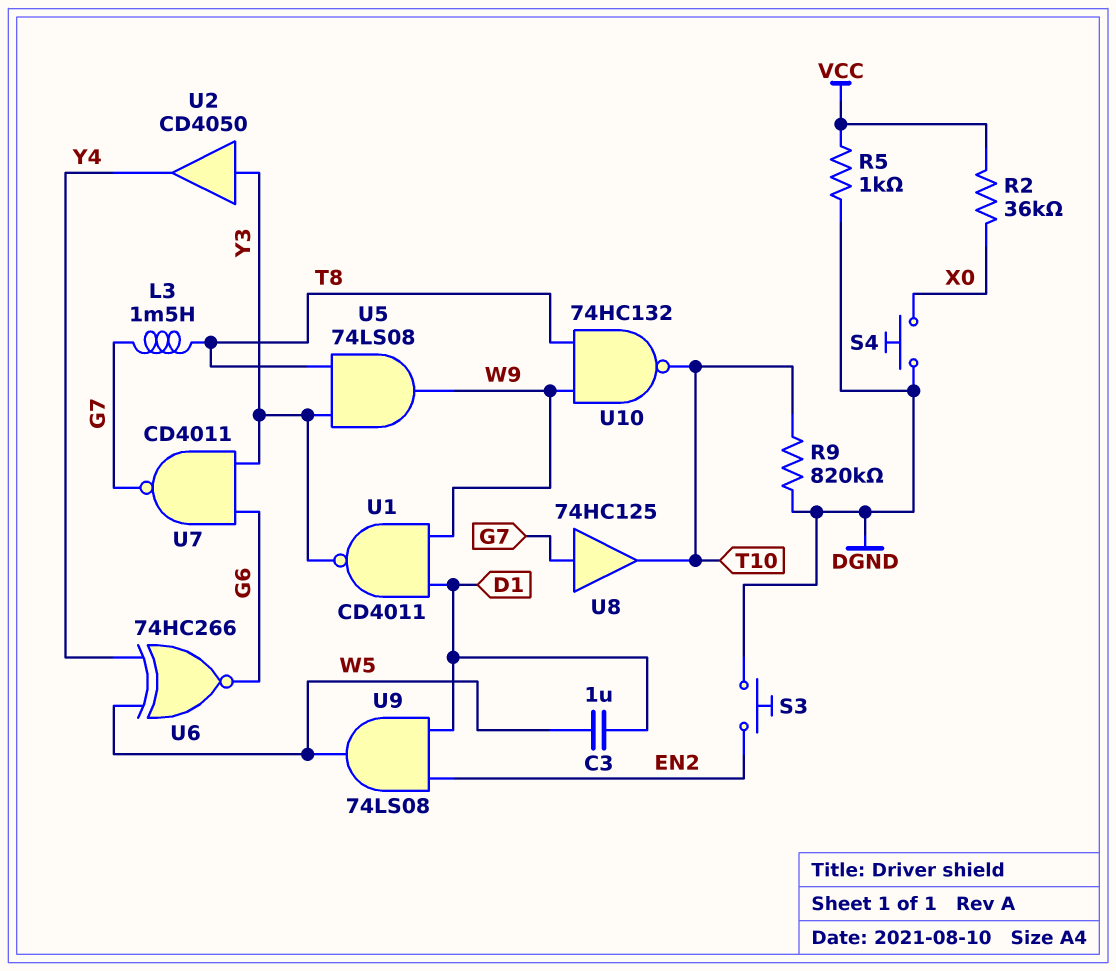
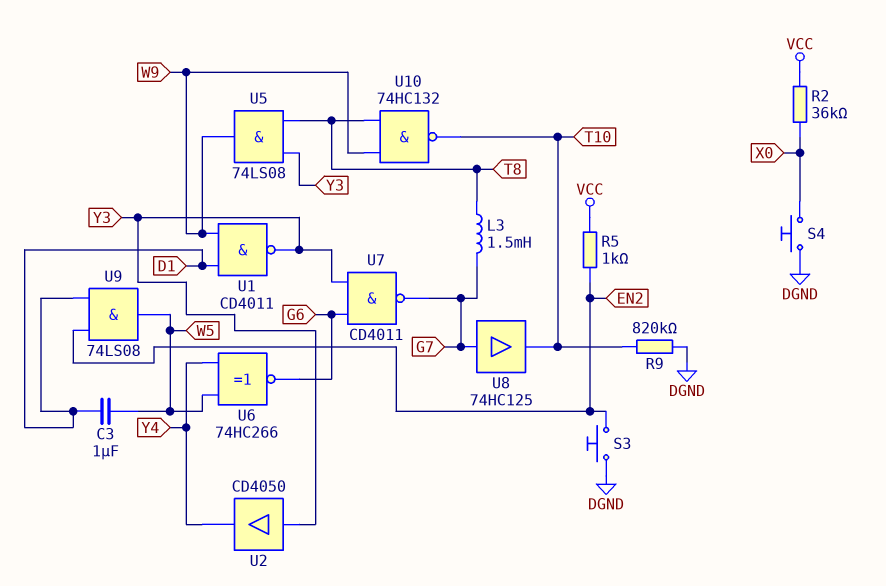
R5: 1k (DGND, VCC) -> 1k (EN2, VCC)

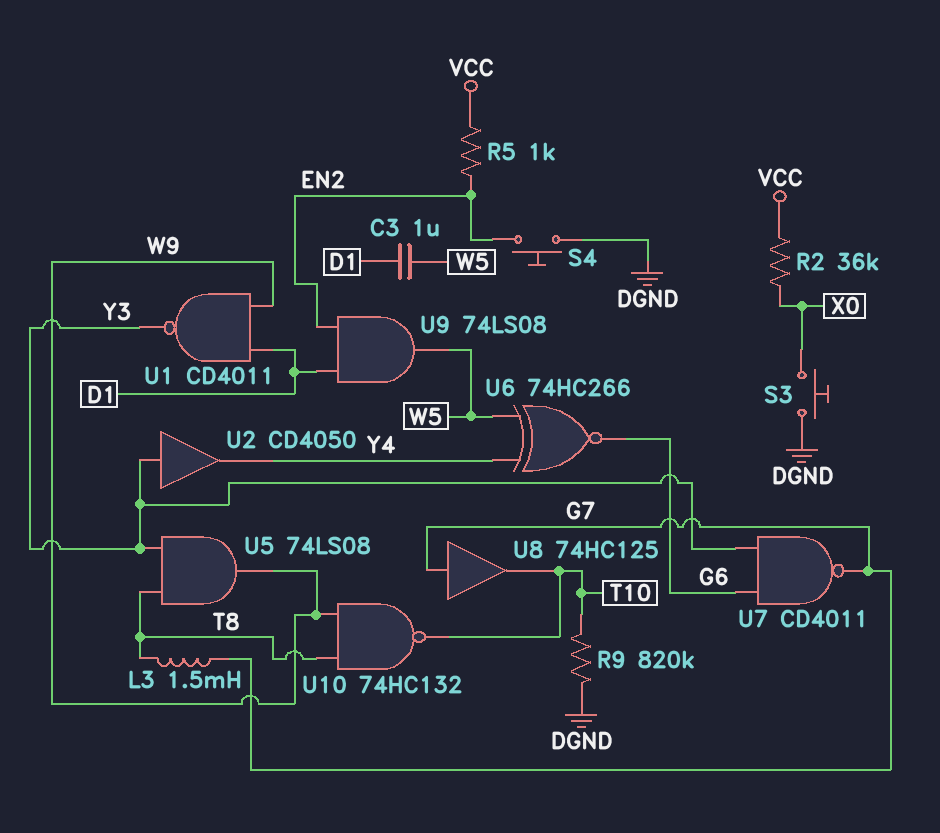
S3: button (DGND, EN2) -> button (DGND, X0)
S4: button (DGND, X0) -> button (DGND, EN2)

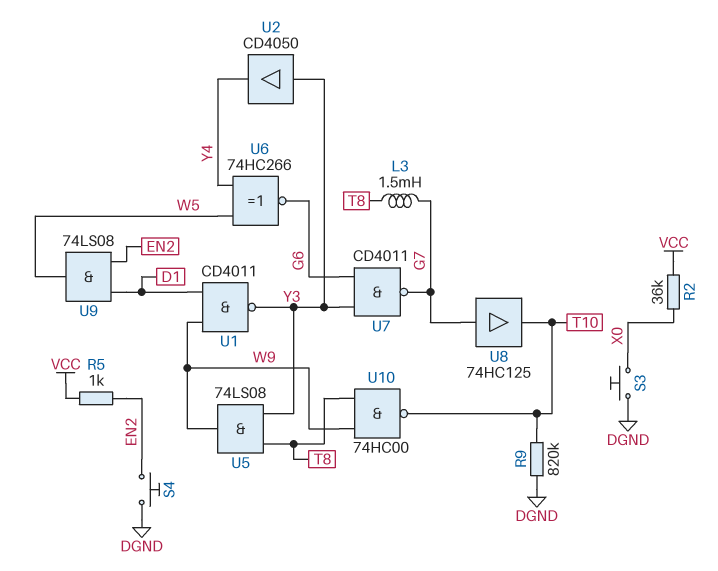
C3: 1uF (D1, W5) -> none
U10: NAND 74HC132 (in T8, in W9, out T10) -> NAND 74HC00 (in T8, in W9, out T10)

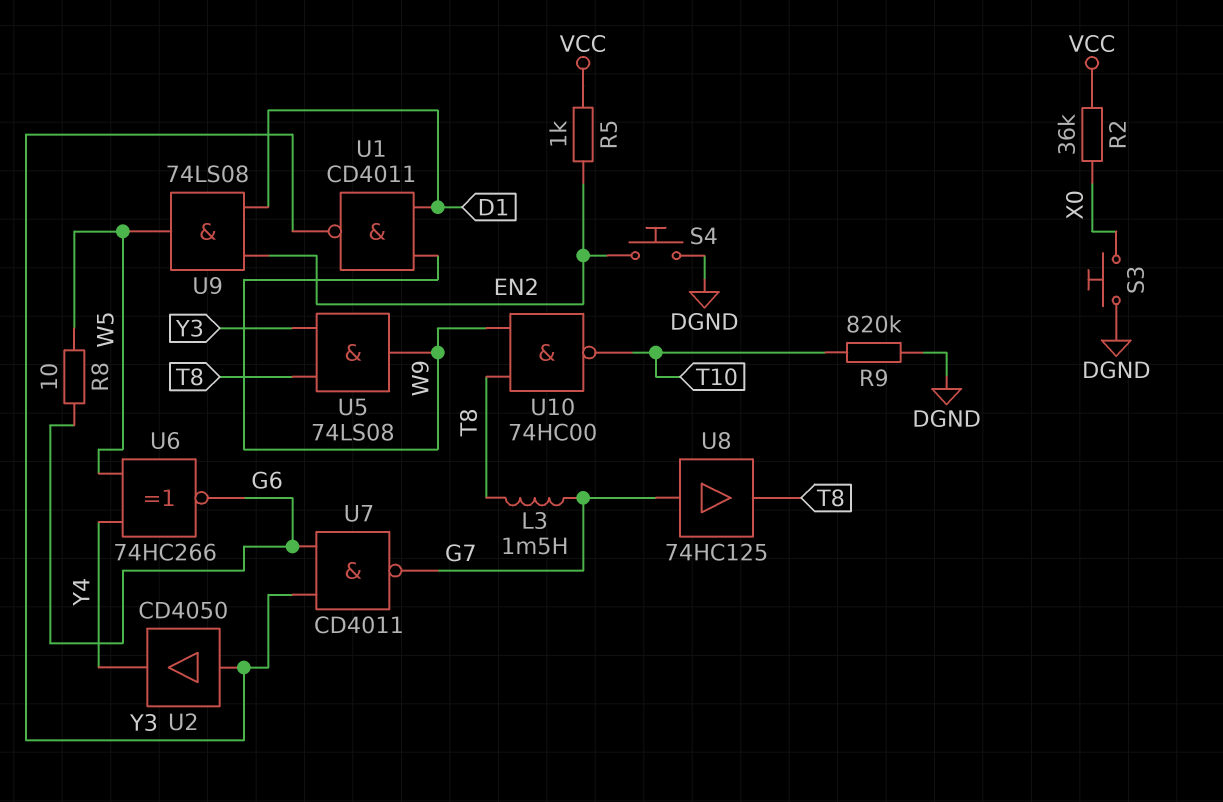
R8: none -> 10 (G6, W5)
U8: buffer 74HC125 (in G7, out T10) -> buffer 74HC125 (in G7, out T8)

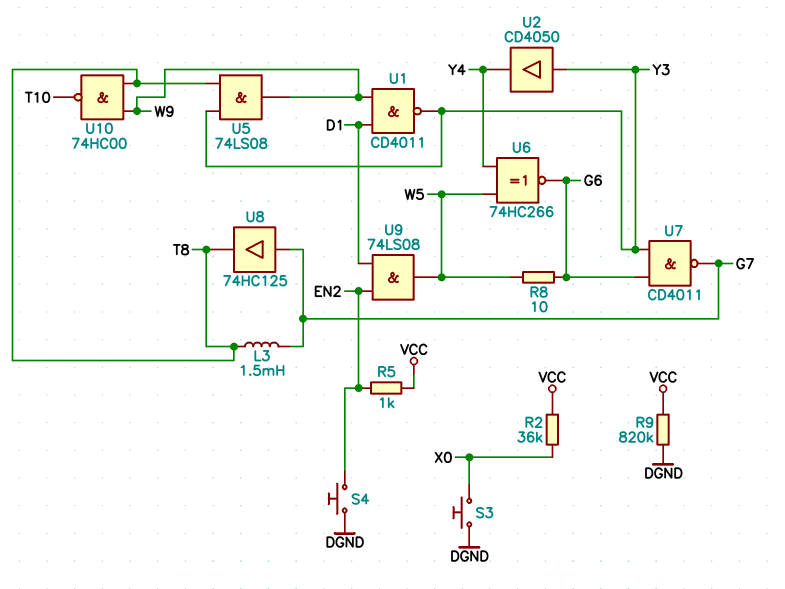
R9: 820k (DGND, T10) -> 820k (DGND, VCC)

